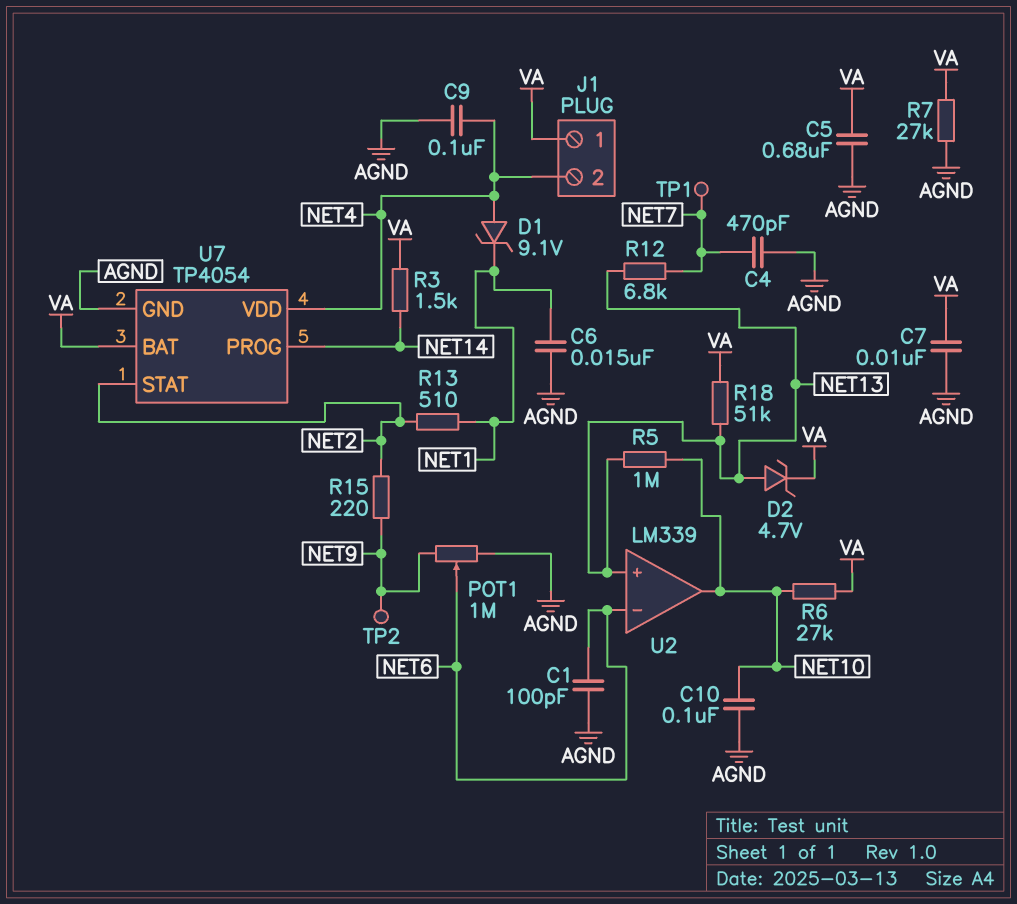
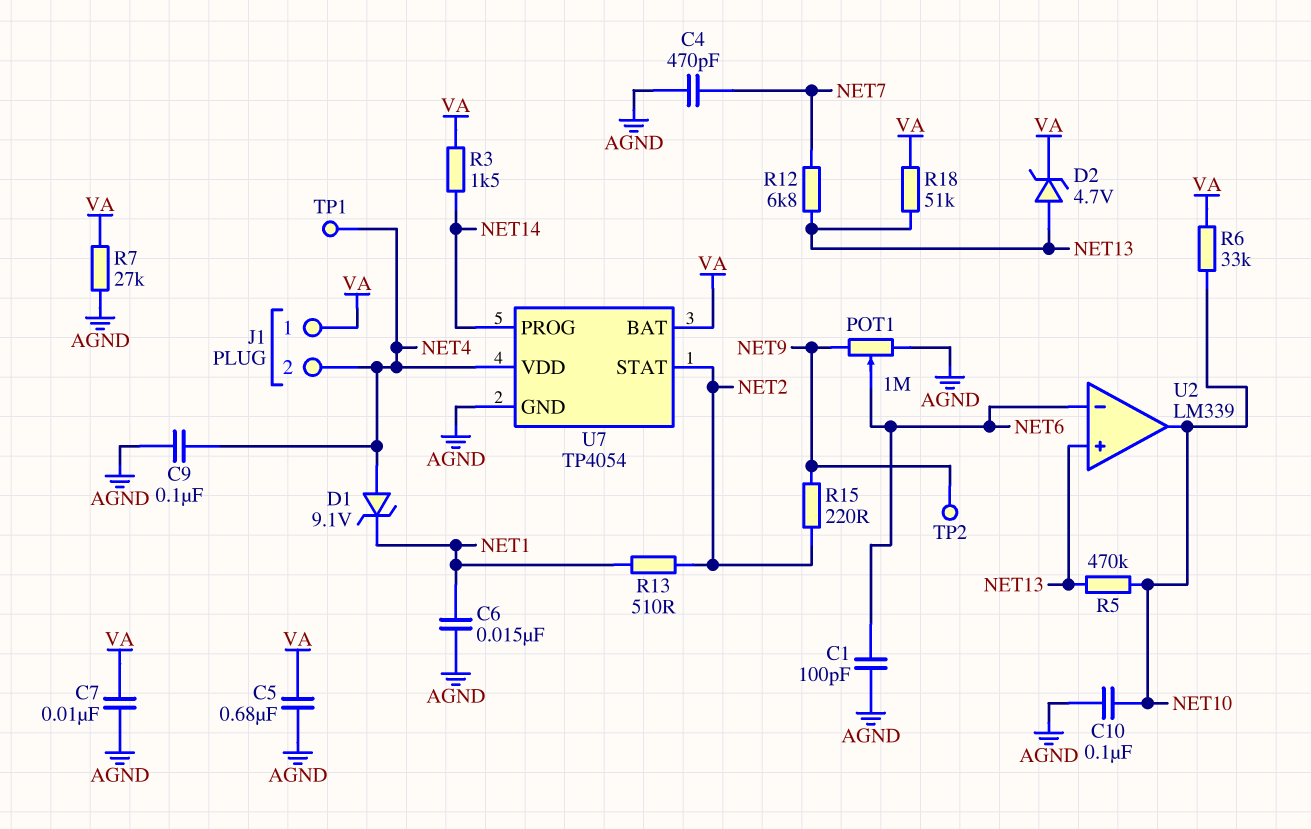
R5: 1M (NET10, NET13) -> 470k (NET10, NET13)
R6: 27k (NET10, VA) -> 33k (NET10, VA)
TP1: test point (NET7) -> test point (NET4)

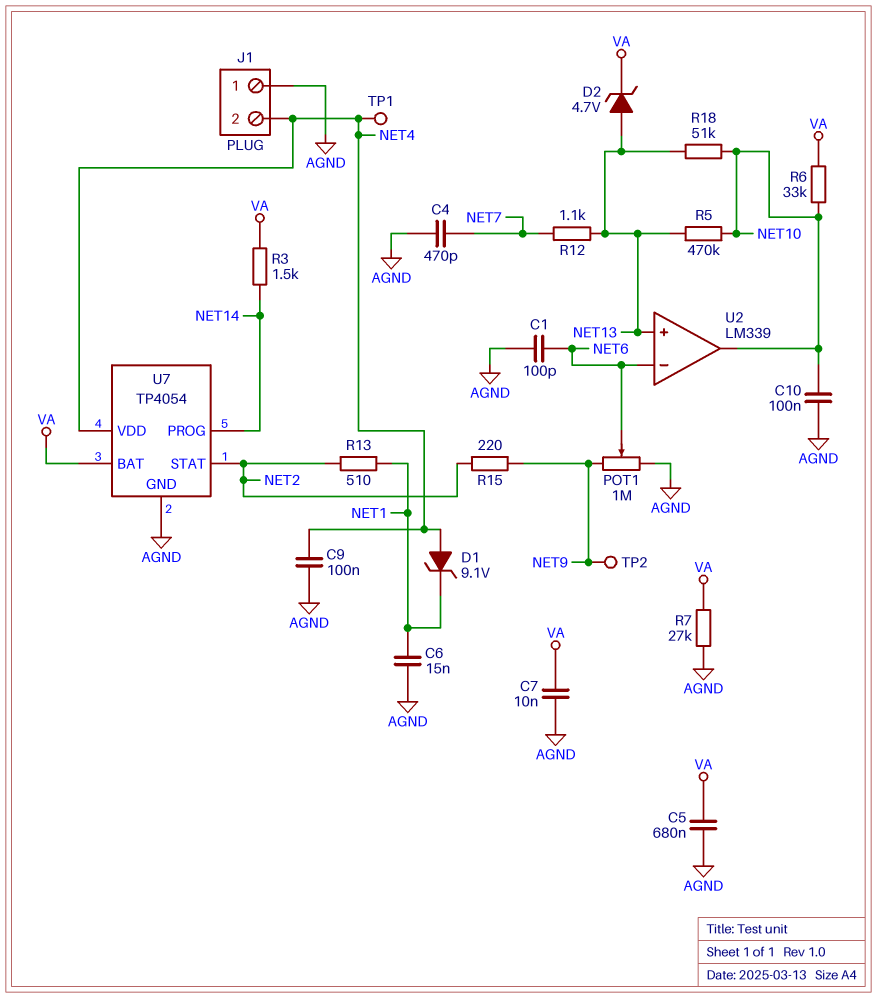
J1 pin 1: VA -> AGND
R12: 6.8k (NET7, NET13) -> 1.1k (NET7, NET13)
R18: 51k (NET13, VA) -> 51k (NET10, NET13)

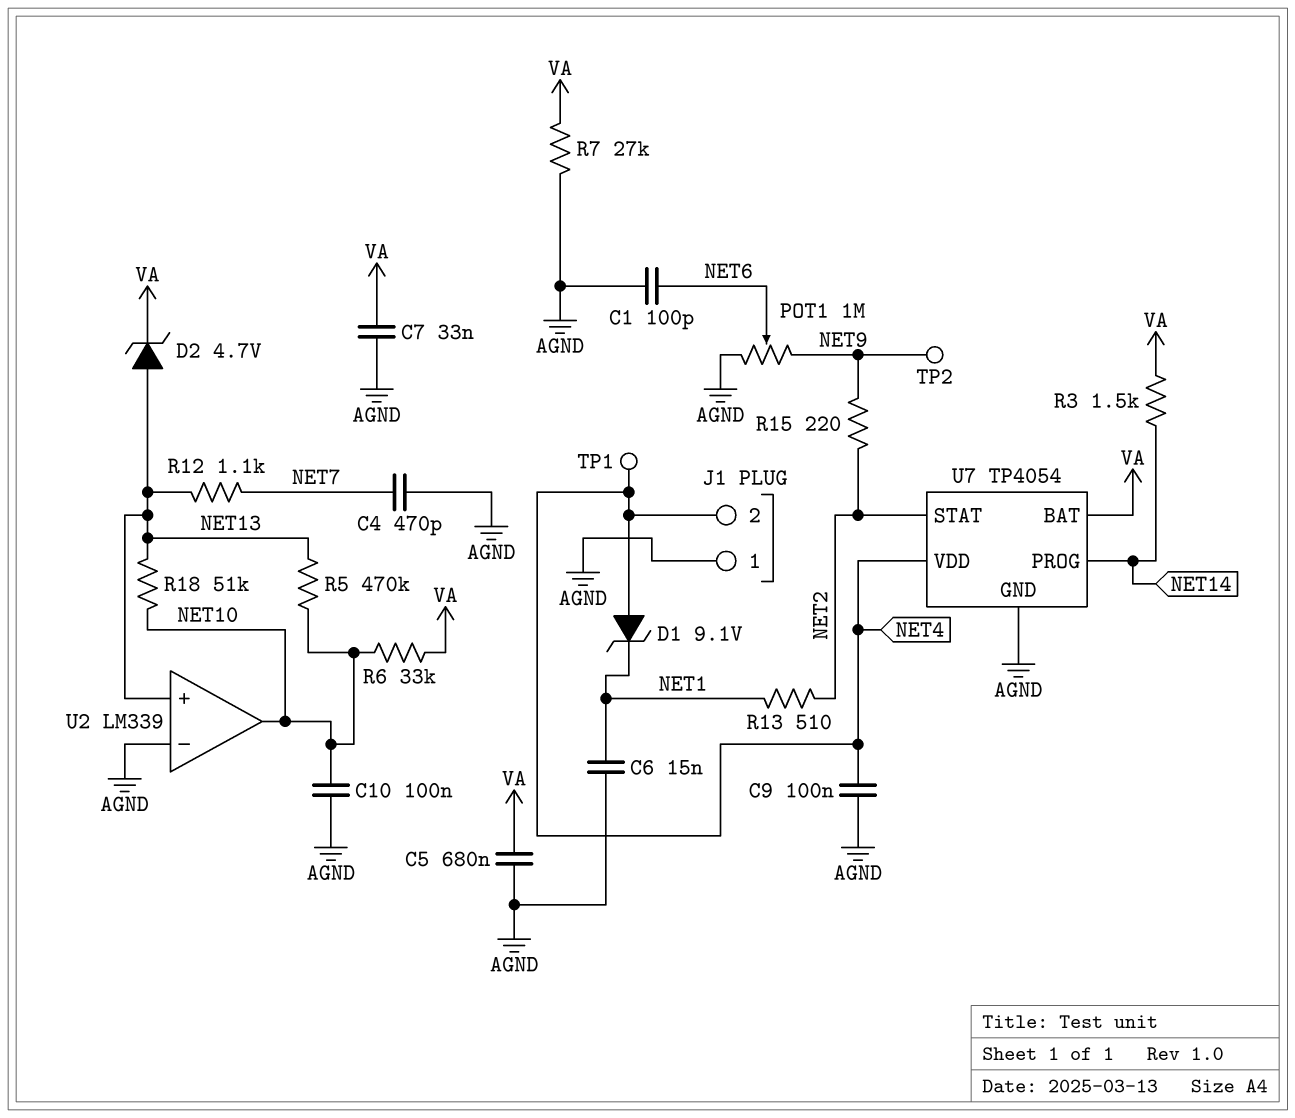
C7: 10nF (AGND, VA) -> 33nF (AGND, VA)
U2 pin in-: NET6 -> AGND

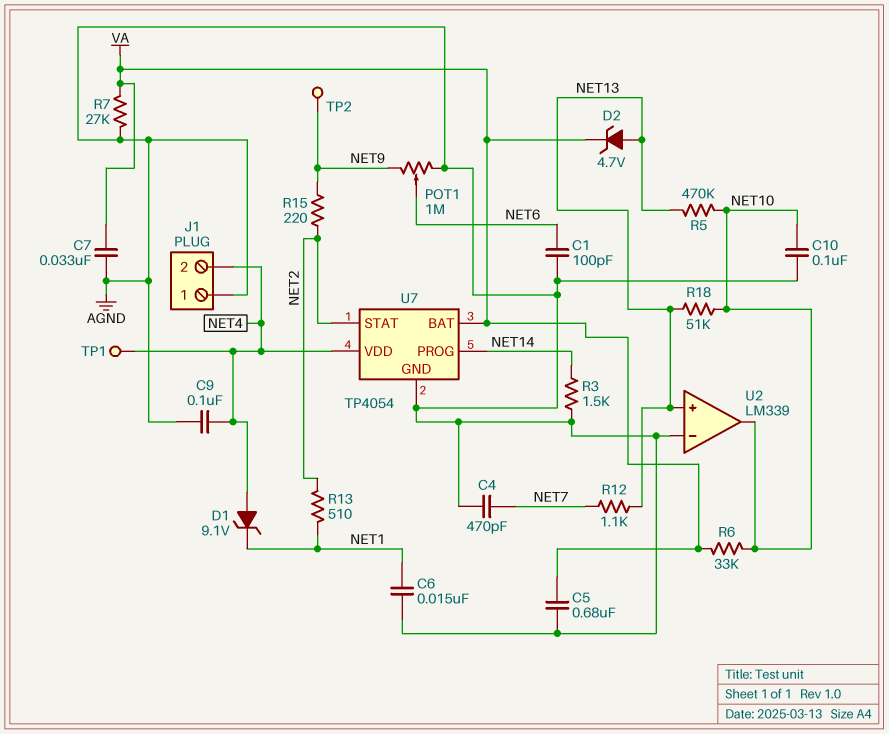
R3: 1.5k (NET14, VA) -> 1.5k (AGND, NET14)

